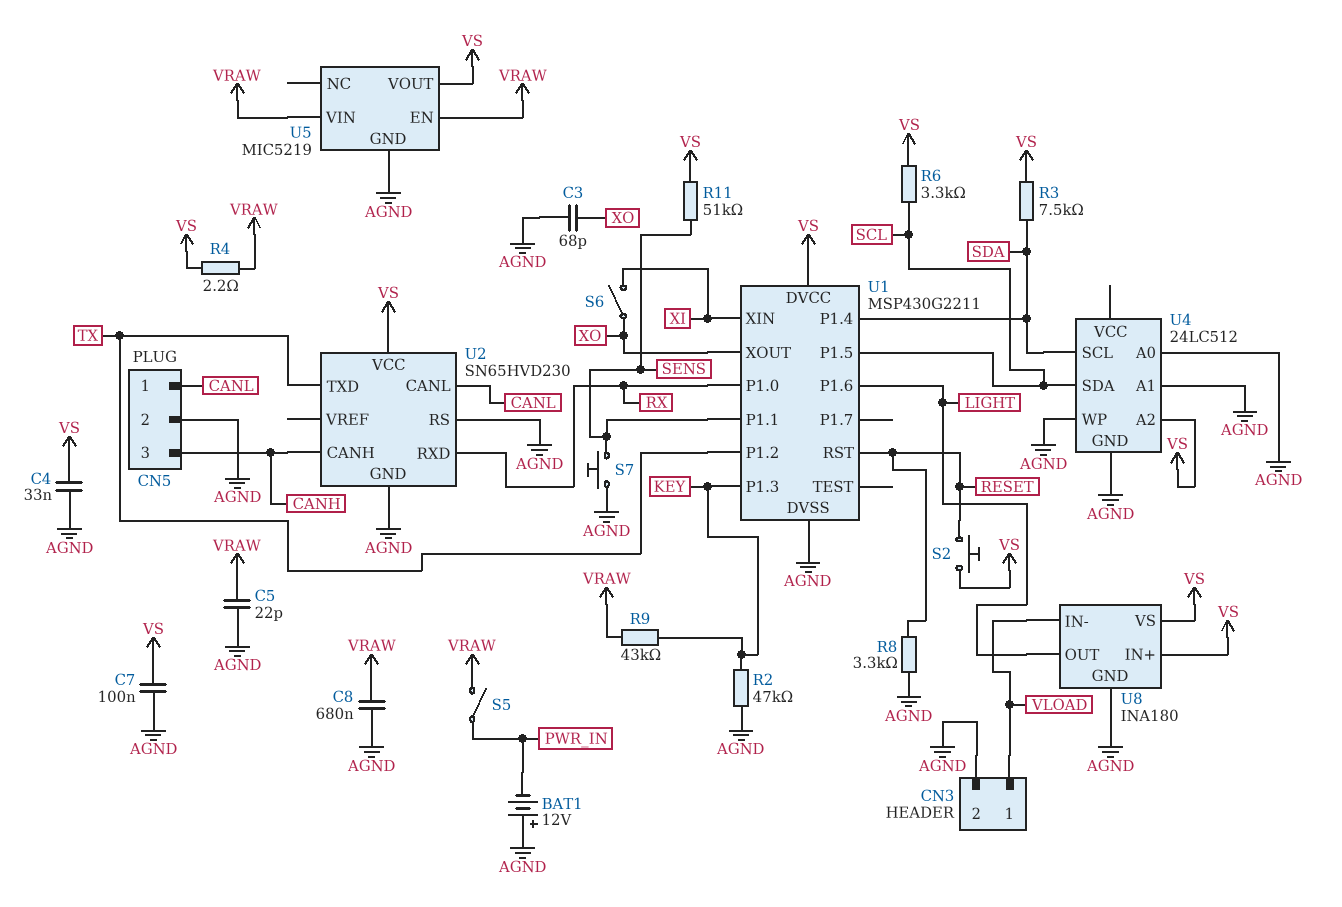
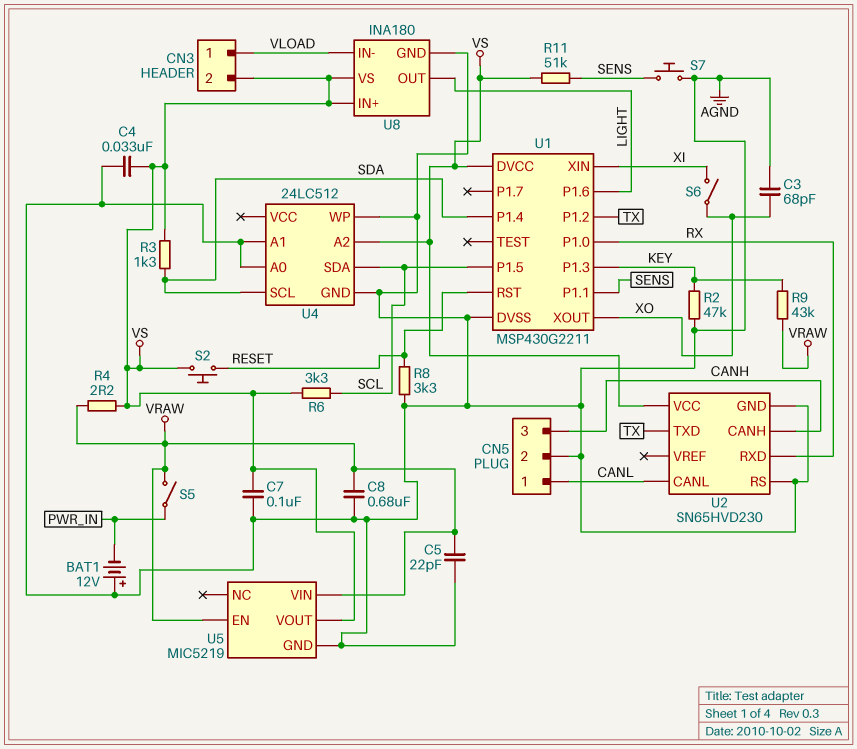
CN3 pin 2: AGND -> VS
R3: 7.5k (SDA, VS) -> 1.3k (SDA, VS)

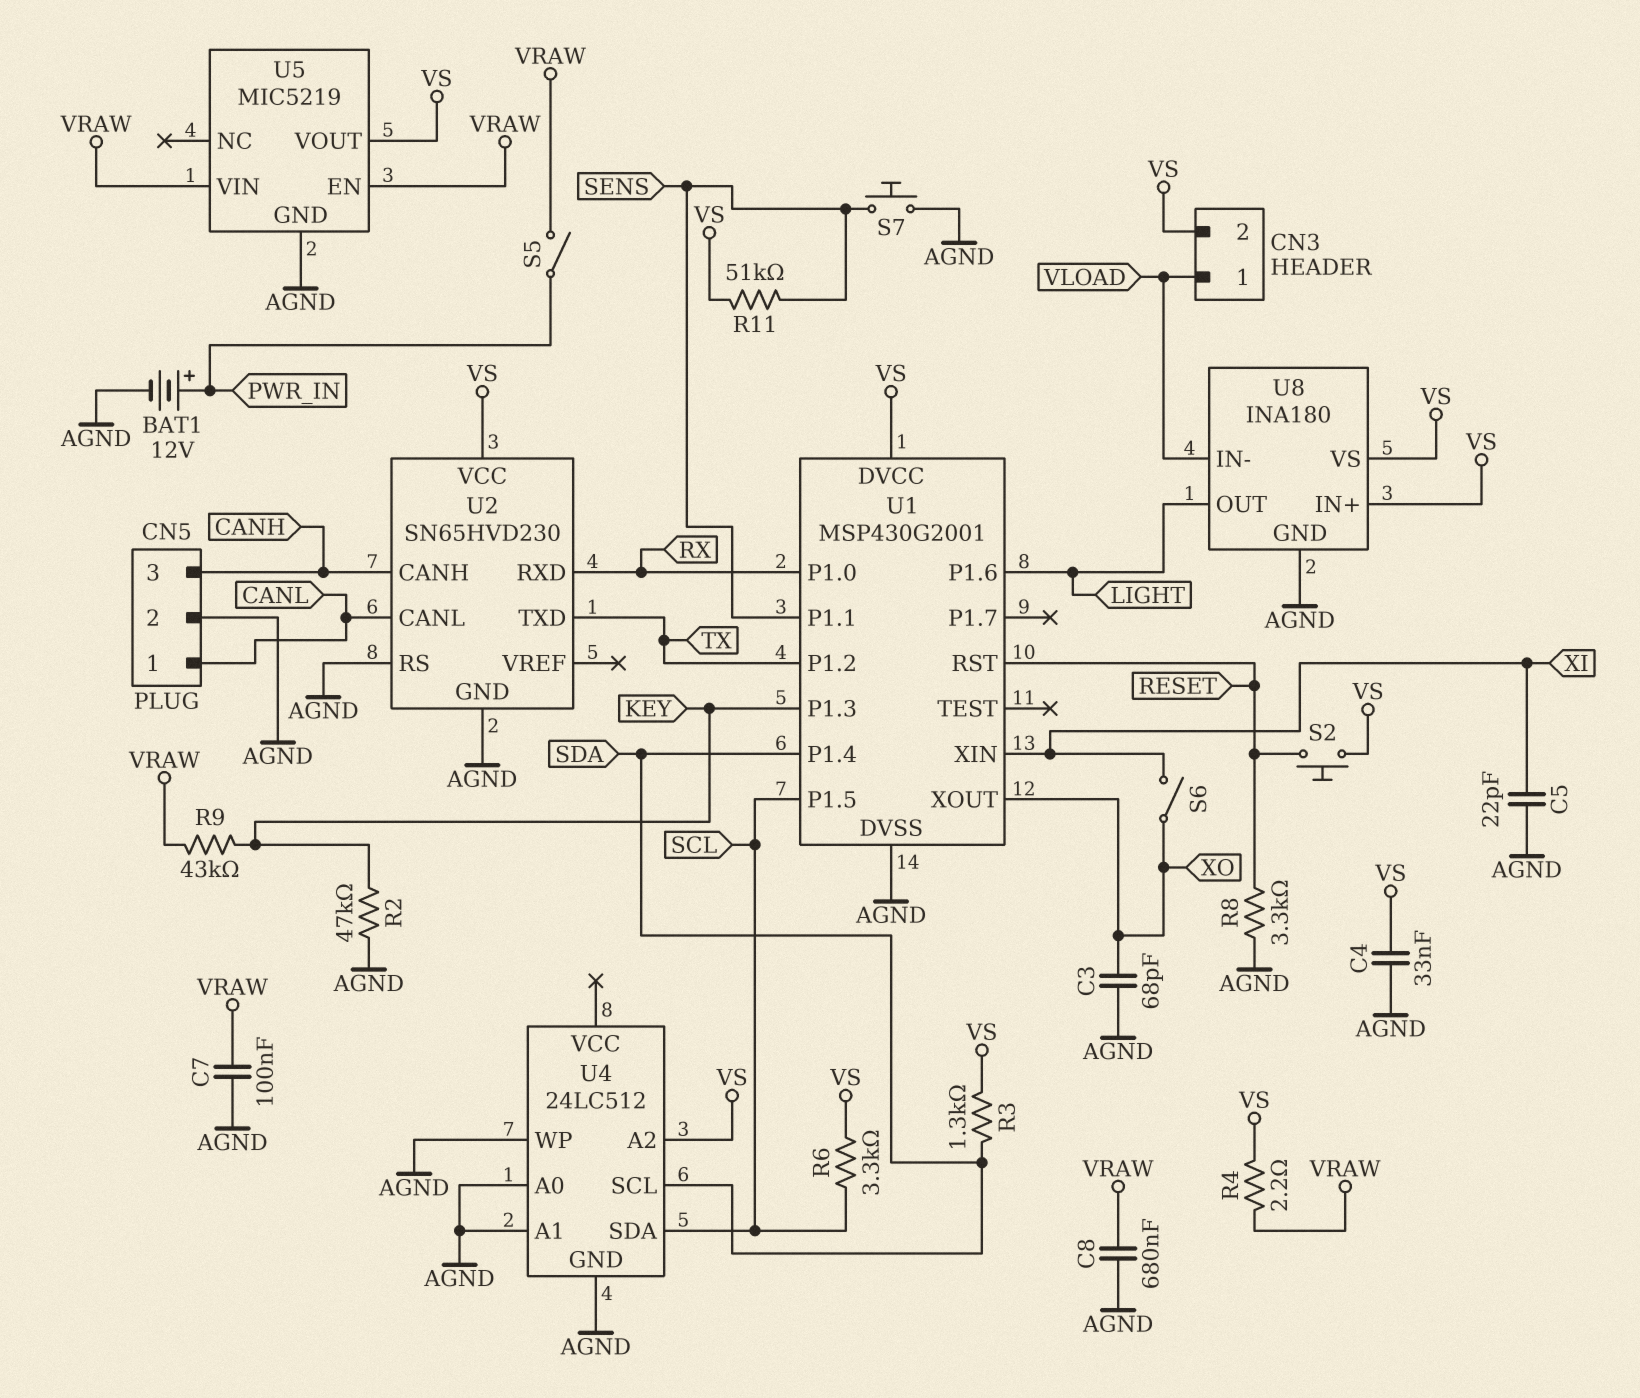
BAT1: 12V (plus AGND, minus PWR_IN) -> 12V (plus PWR_IN, minus AGND)
C5: 22pF (AGND, VRAW) -> 22pF (AGND, XI)
C7: 100nF (AGND, VS) -> 100nF (AGND, VRAW)
U1: MSP430G2211 -> MSP430G2001

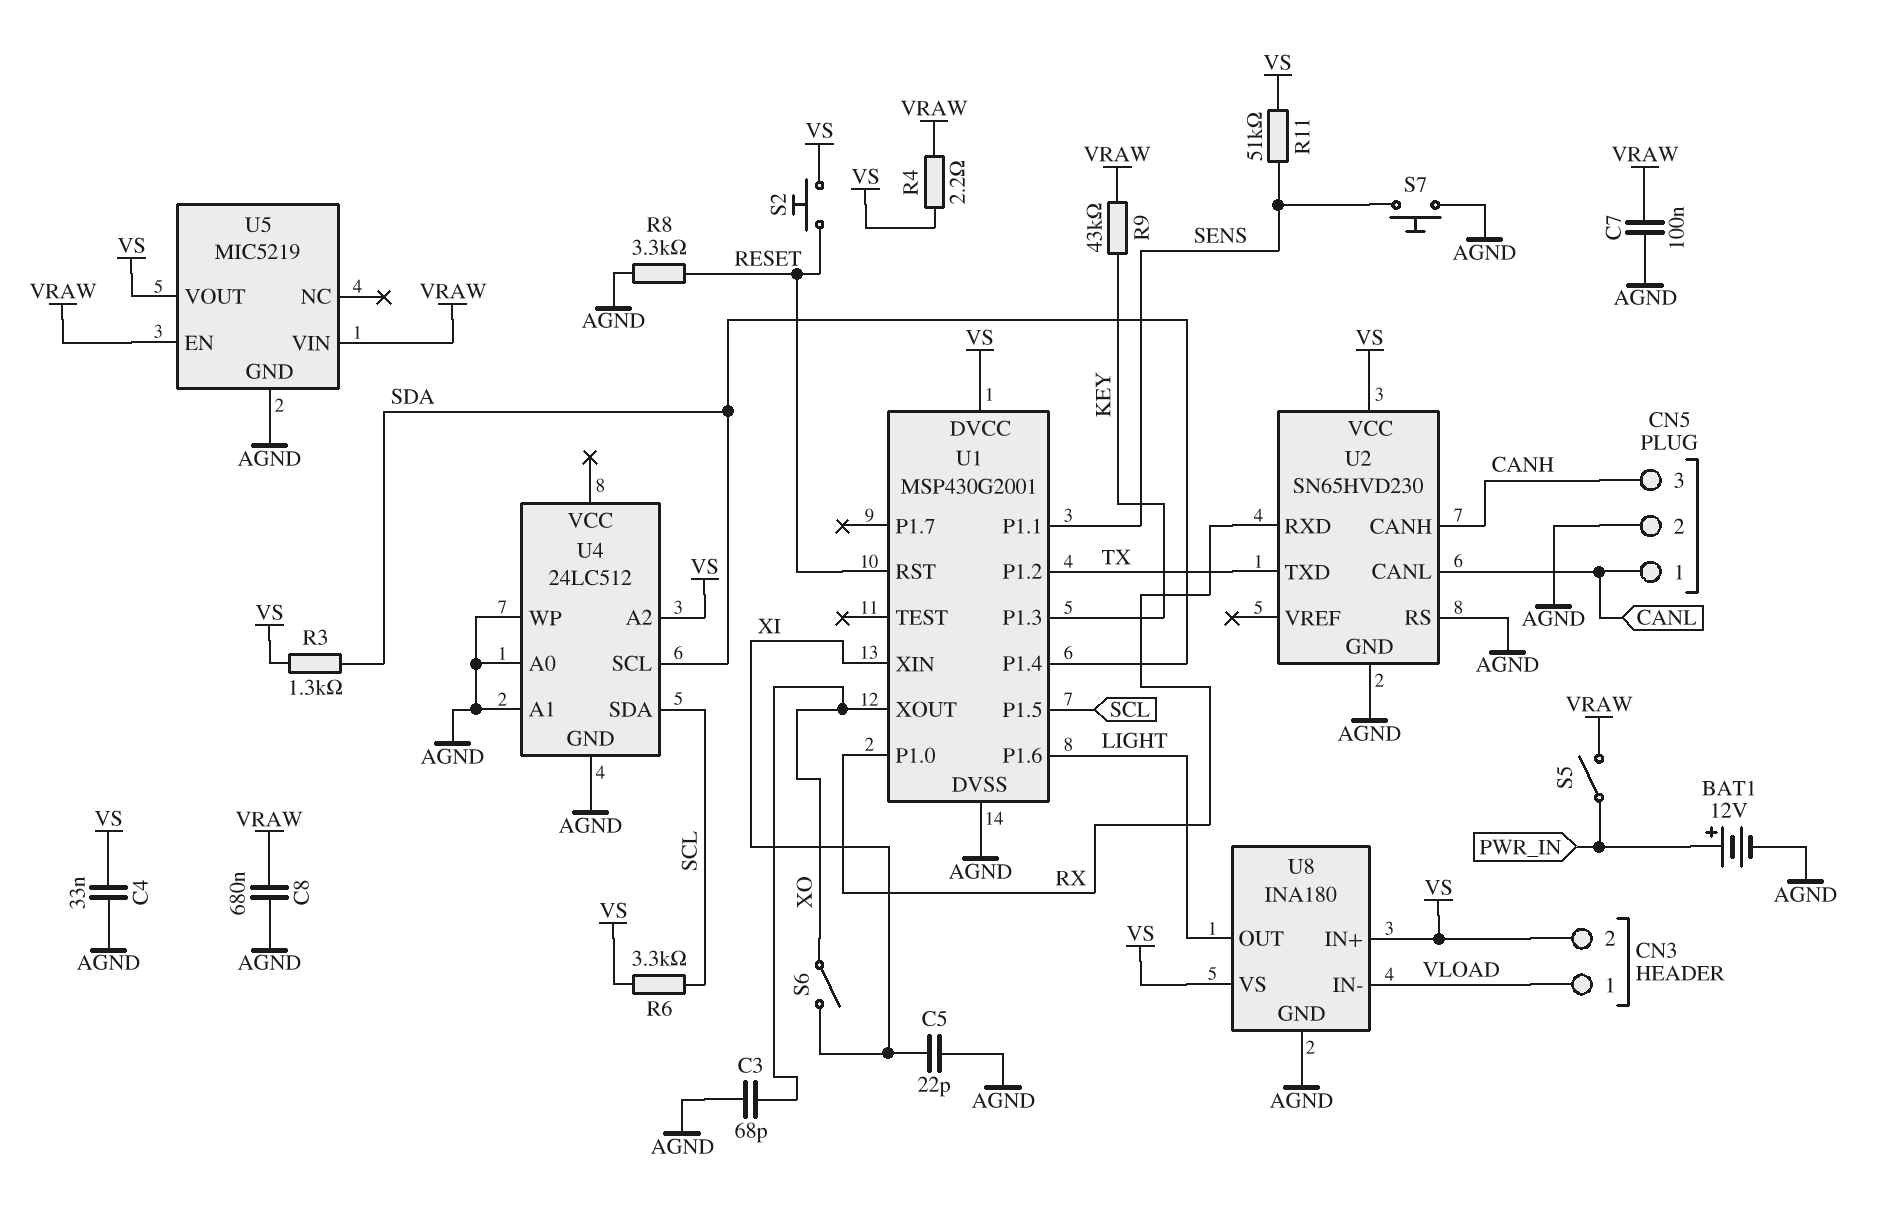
R2: 47k (AGND, KEY) -> none

